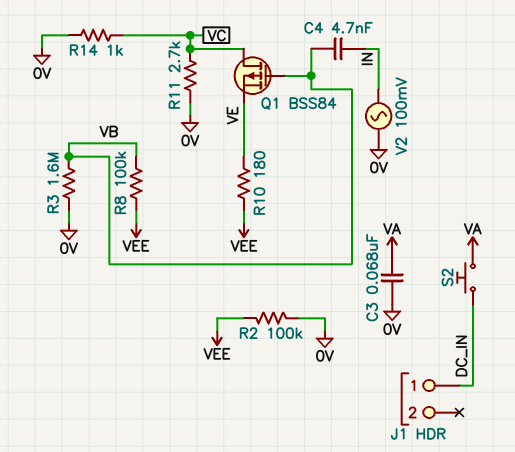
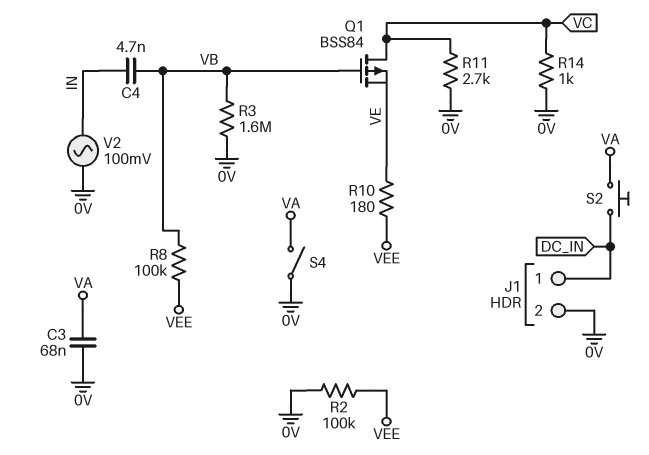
J1 pin 2: none -> 0V
S4: none -> switch (0V, VA)

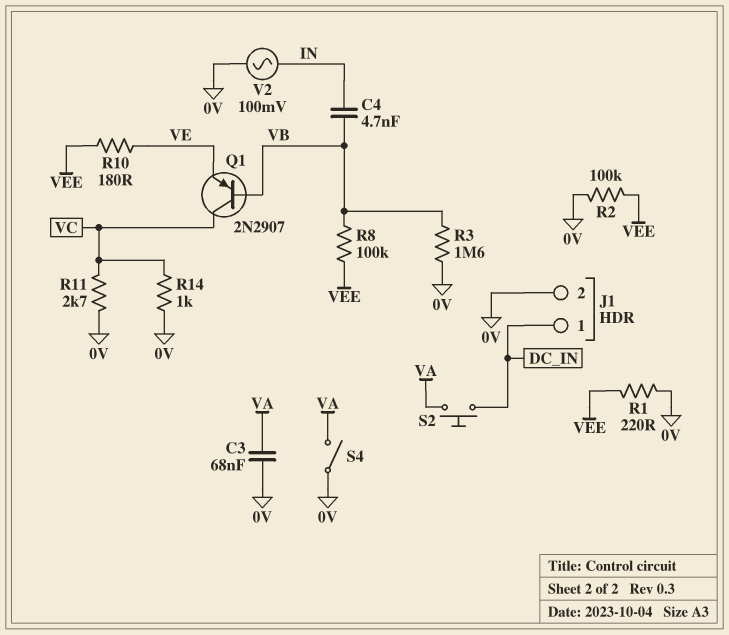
Q1: PMOS BSS84 (G VB, D VC, S VE) -> PNP 2N2907 (B VB, C VC, E VE)
R1: none -> 220 (0V, VEE)

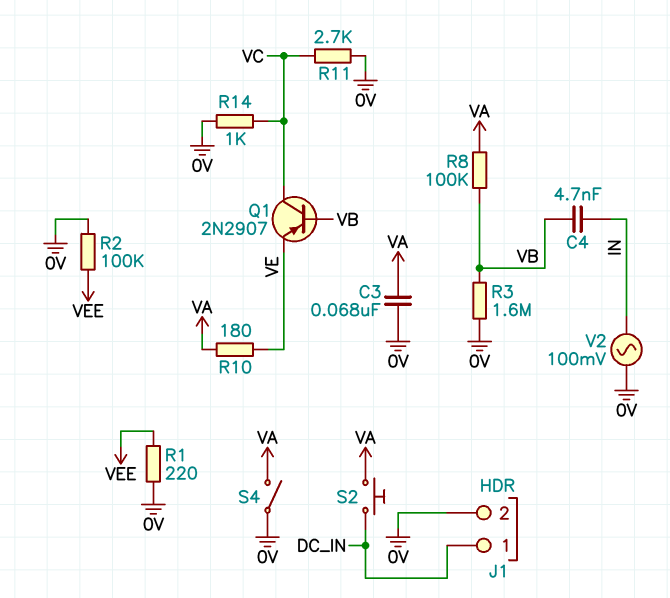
R8: 100k (VB, VEE) -> 100k (VA, VB)
R10: 180 (VE, VEE) -> 180 (VA, VE)

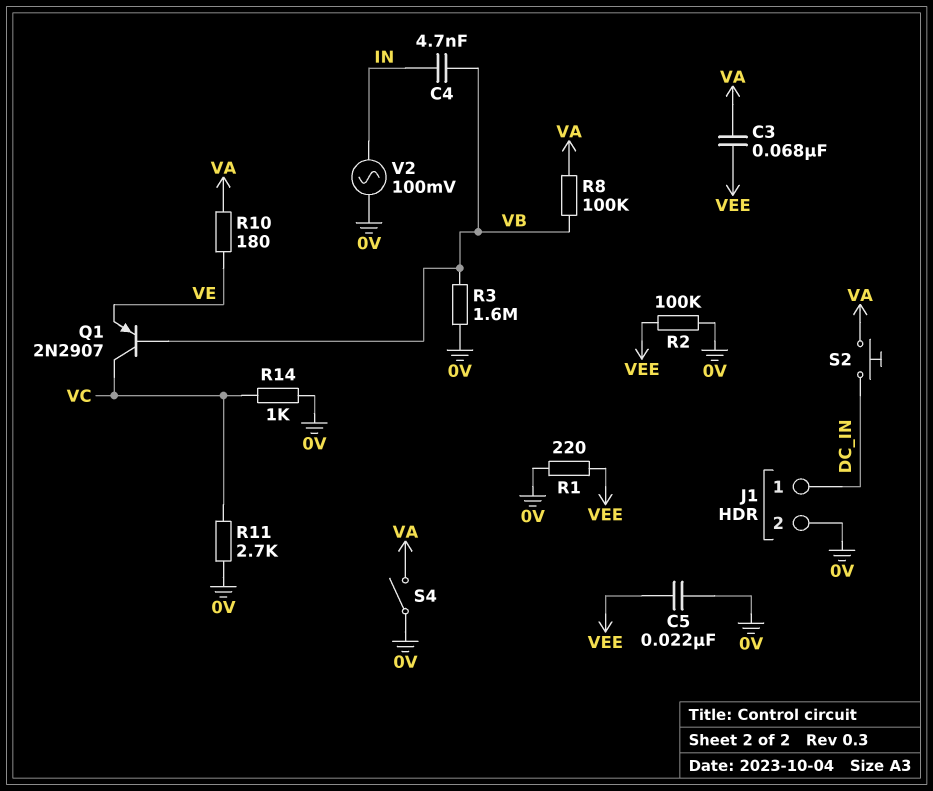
C3: 68nF (0V, VA) -> 68nF (VA, VEE)
C5: none -> 22nF (0V, VEE)

